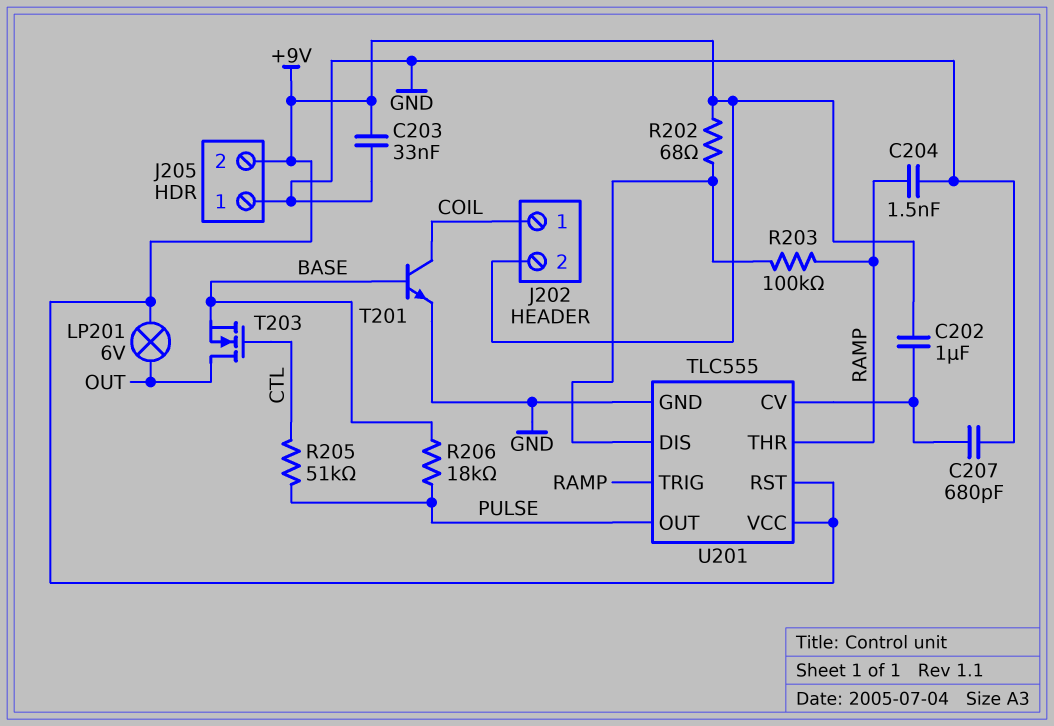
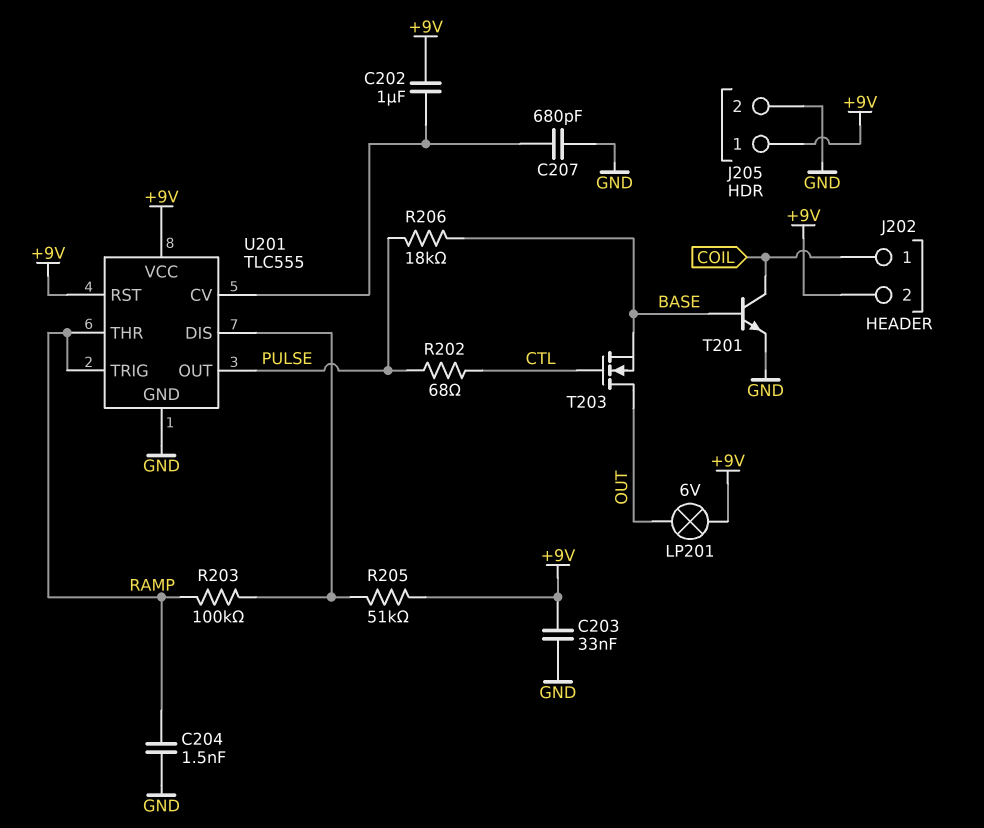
J205 pin 1: GND -> +9V
J205 pin 2: +9V -> GND
R202: 68 (+9V, U201/DIS) -> 68 (CTL, PULSE)
R205: 51k (CTL, PULSE) -> 51k (+9V, U201/DIS)

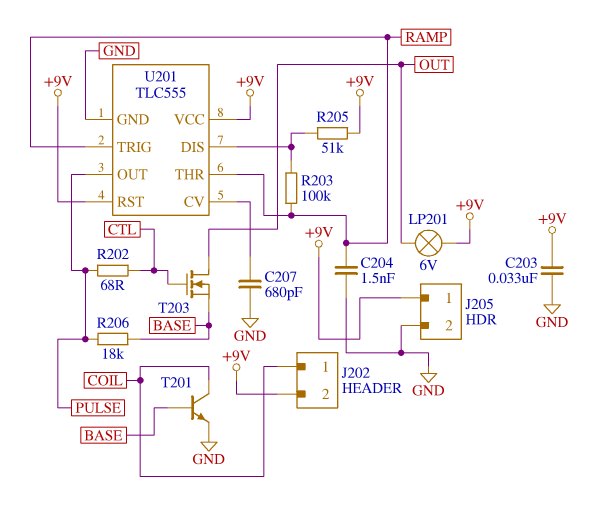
C202: 1uF (+9V, U201/CV) -> none

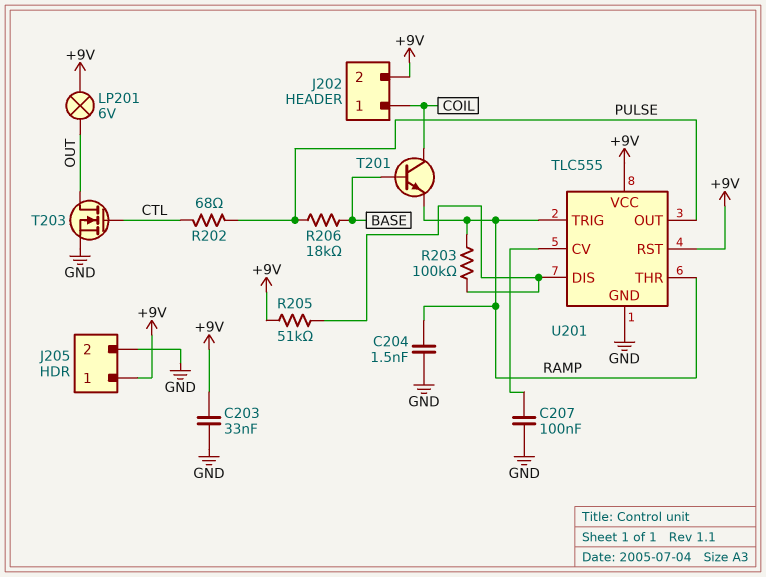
C207: 680pF (GND, U201/CV) -> 100nF (GND, U201/CV)
T201: NPN (B BASE, C COIL, E GND) -> NPN (B BASE, C COIL, E RAMP)
T203: NMOS (G CTL, D OUT, S BASE) -> NMOS (G CTL, D OUT, S GND)

